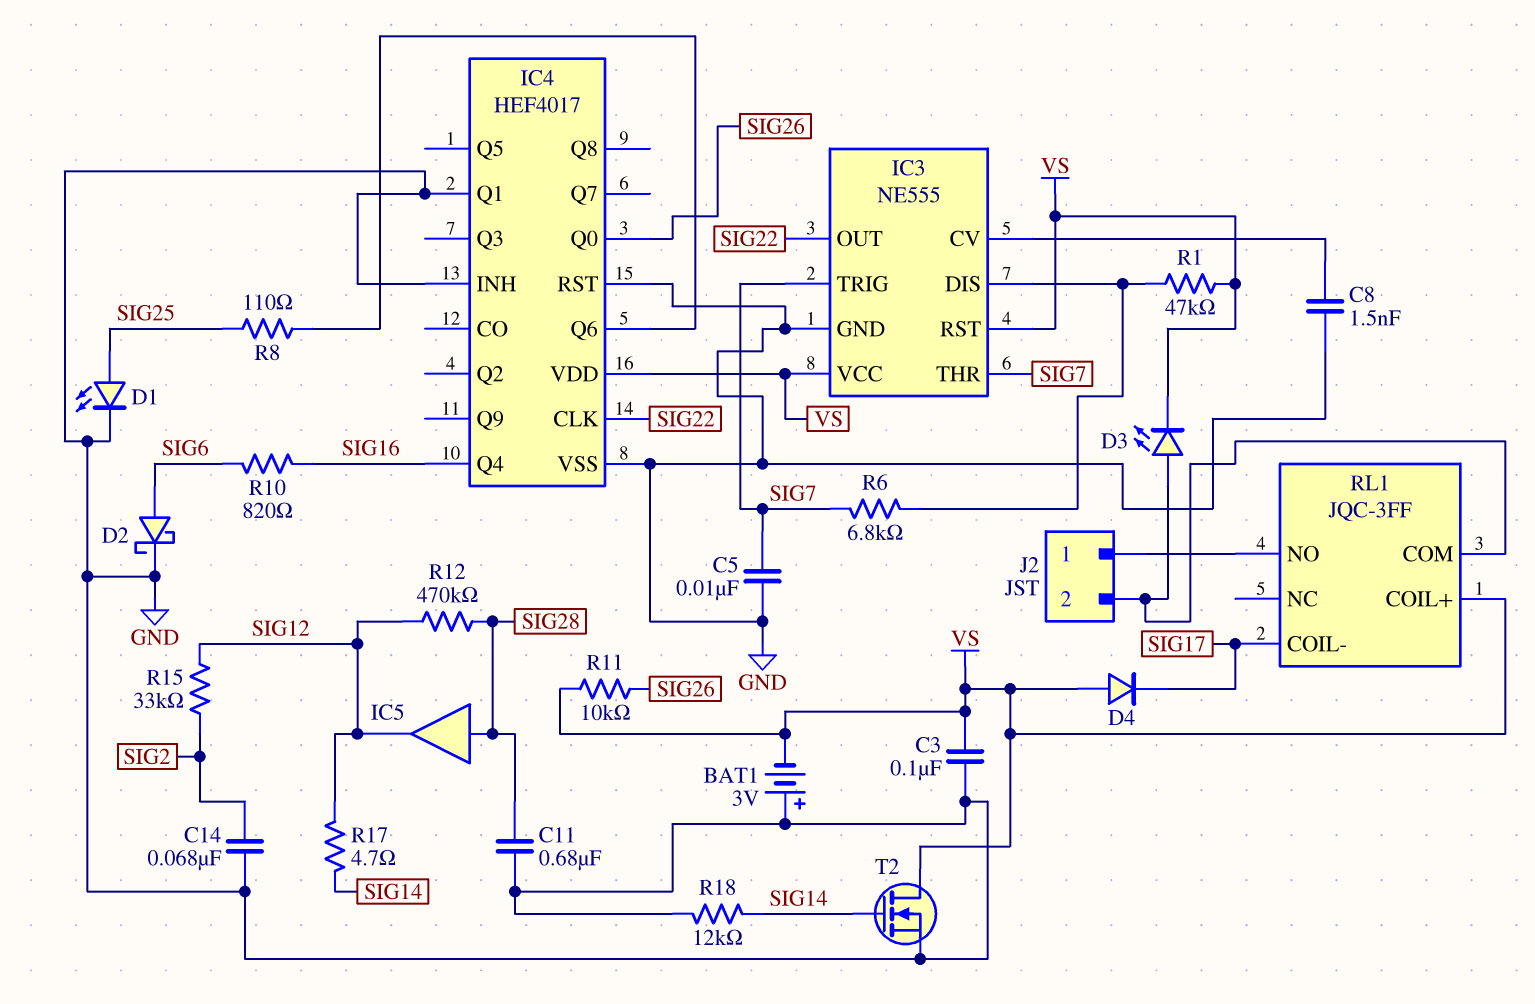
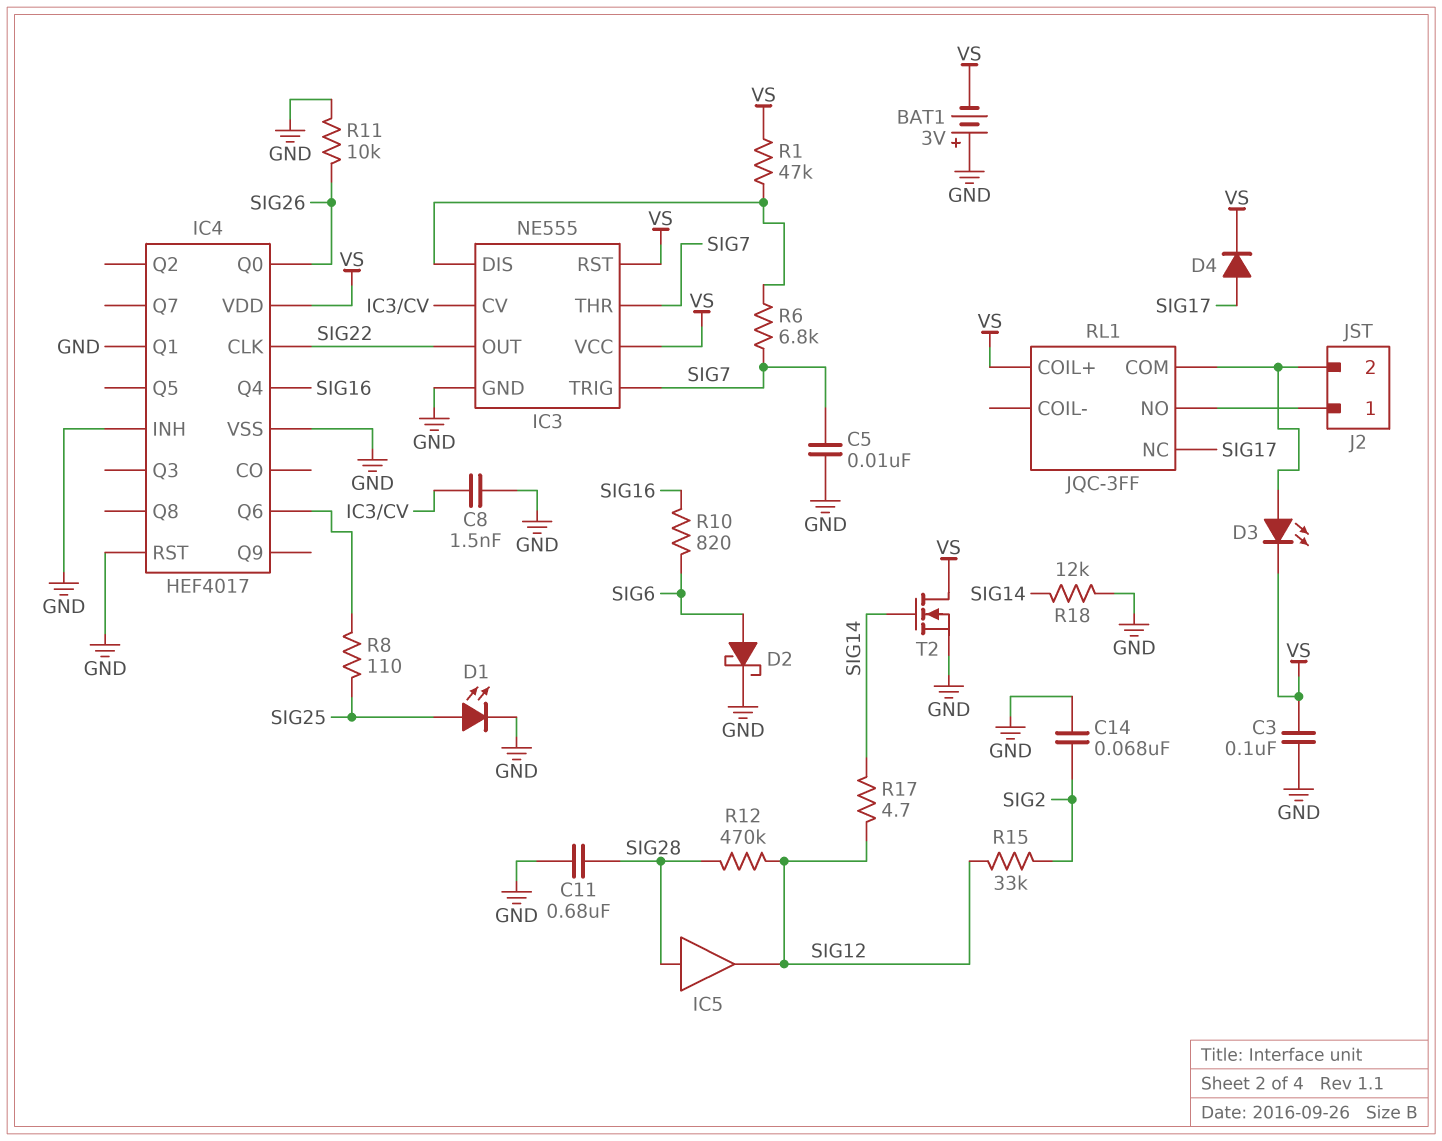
D4: diode (A VS, K SIG17) -> diode (A SIG17, K VS)
R11: 10k (SIG26, VS) -> 10k (GND, SIG26)
RL1 pin COIL-: SIG17 -> none
RL1 pin NC: none -> SIG17

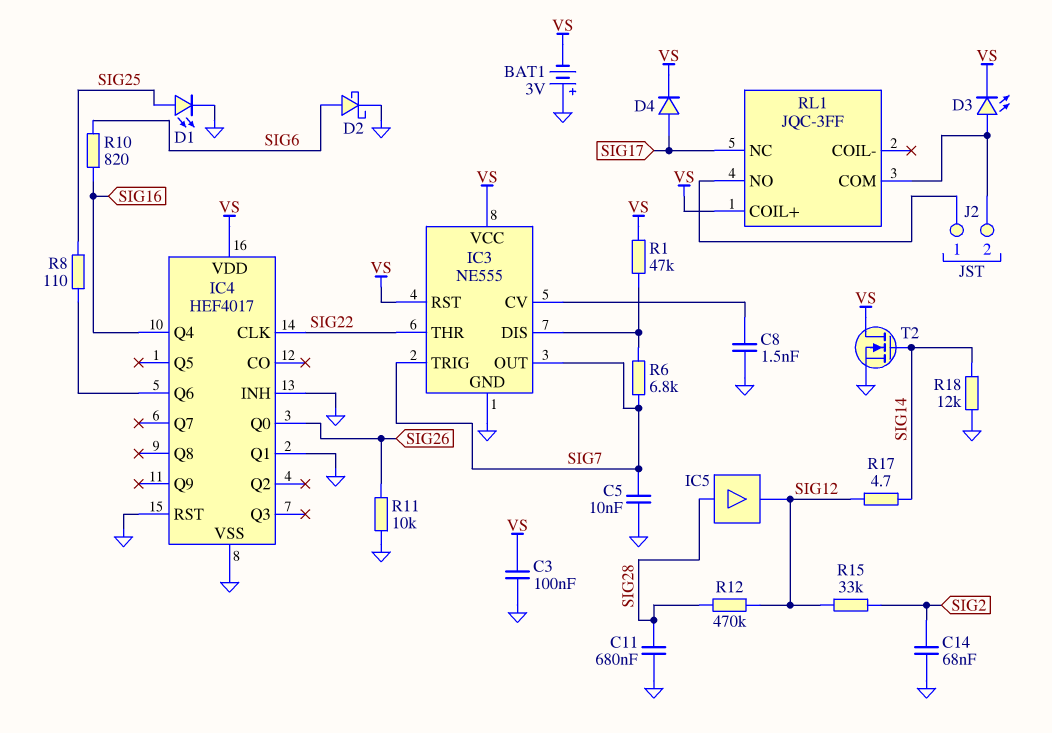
IC3 pin OUT: SIG22 -> SIG7
IC3 pin THR: SIG7 -> SIG22

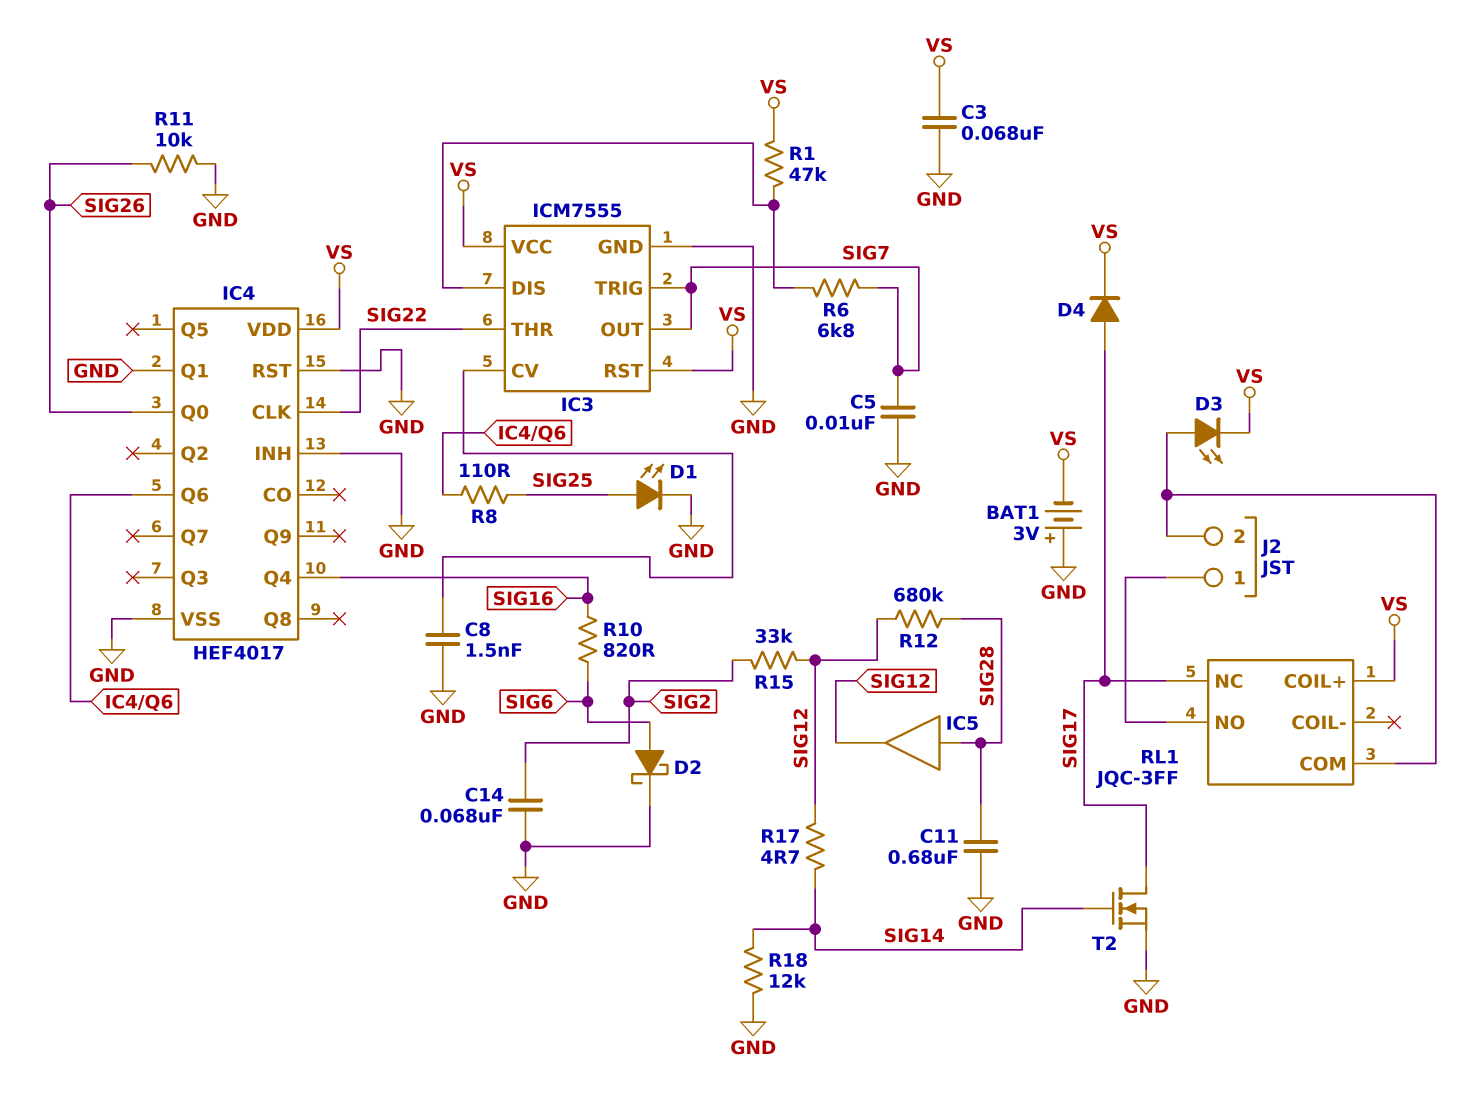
C3: 100nF (GND, VS) -> 68nF (GND, VS)
IC3: NE555 -> ICM7555
R12: 470k (SIG12, SIG28) -> 680k (SIG12, SIG28)
T2: NMOS (G SIG14, D VS, S GND) -> NMOS (G SIG14, D SIG17, S GND)

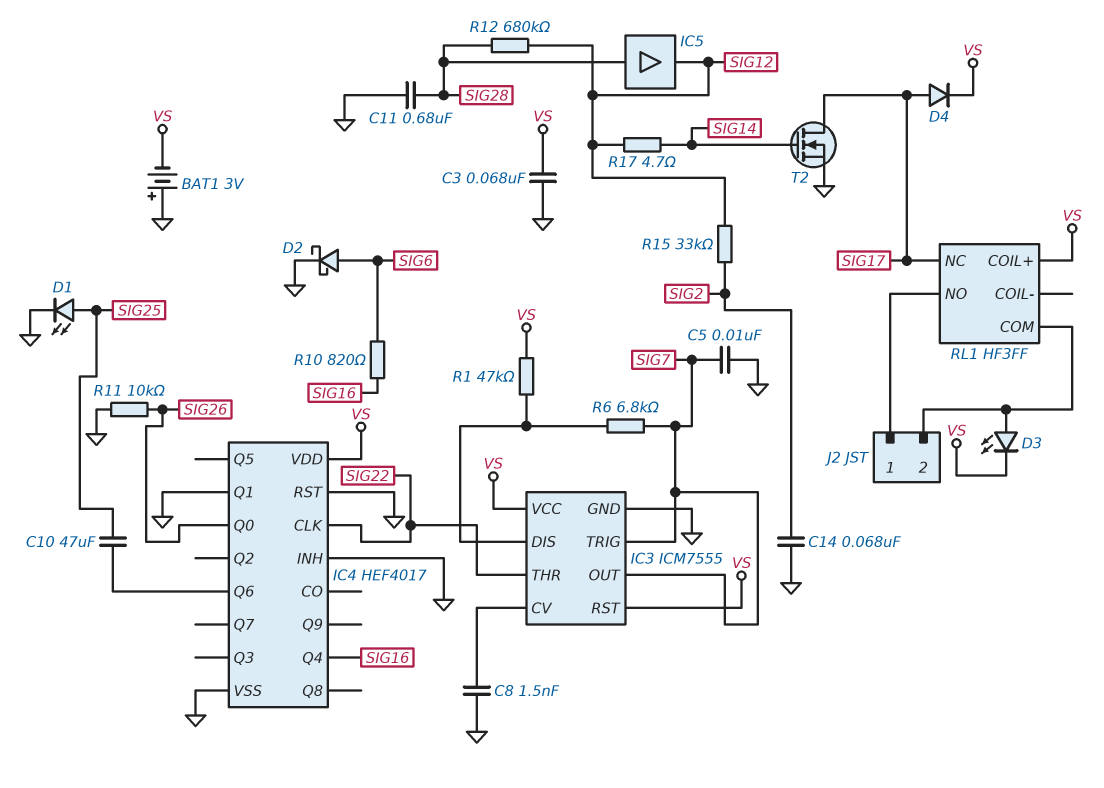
C10: none -> 47uF (IC4/Q6, SIG25)
R8: 110 (IC4/Q6, SIG25) -> none
R18: 12k (GND, SIG14) -> none
RL1: JQC-3FF -> HF3FF

